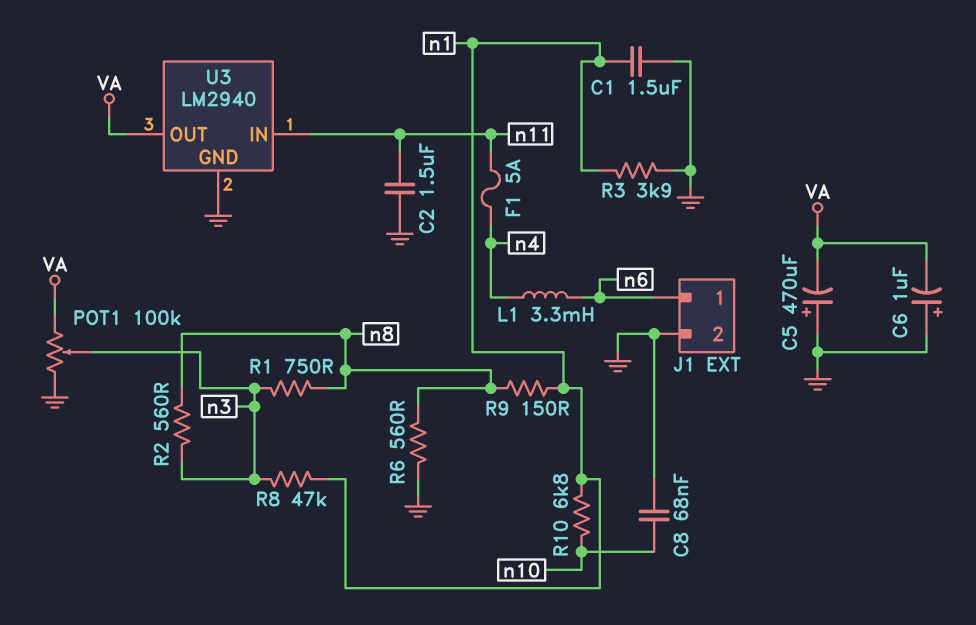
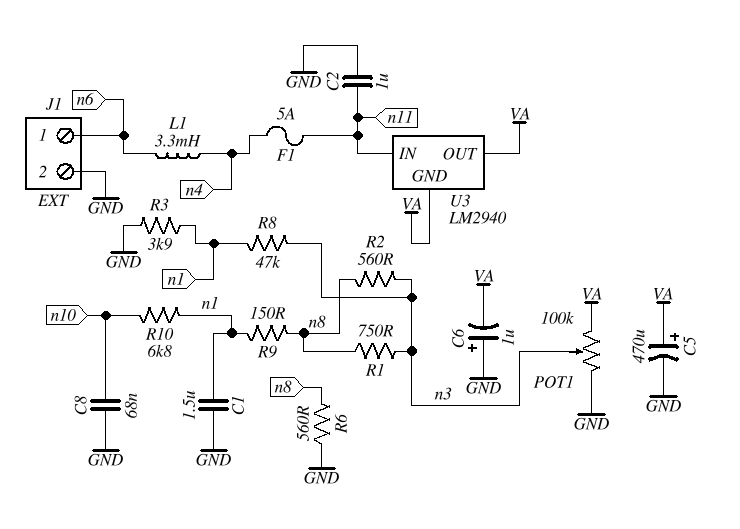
C2: 1.5uF (GND, n11) -> 1uF (GND, n11)
C5: 470uF (plus GND, minus VA) -> 470uF (plus VA, minus GND)
U3 pin GND: GND -> VA

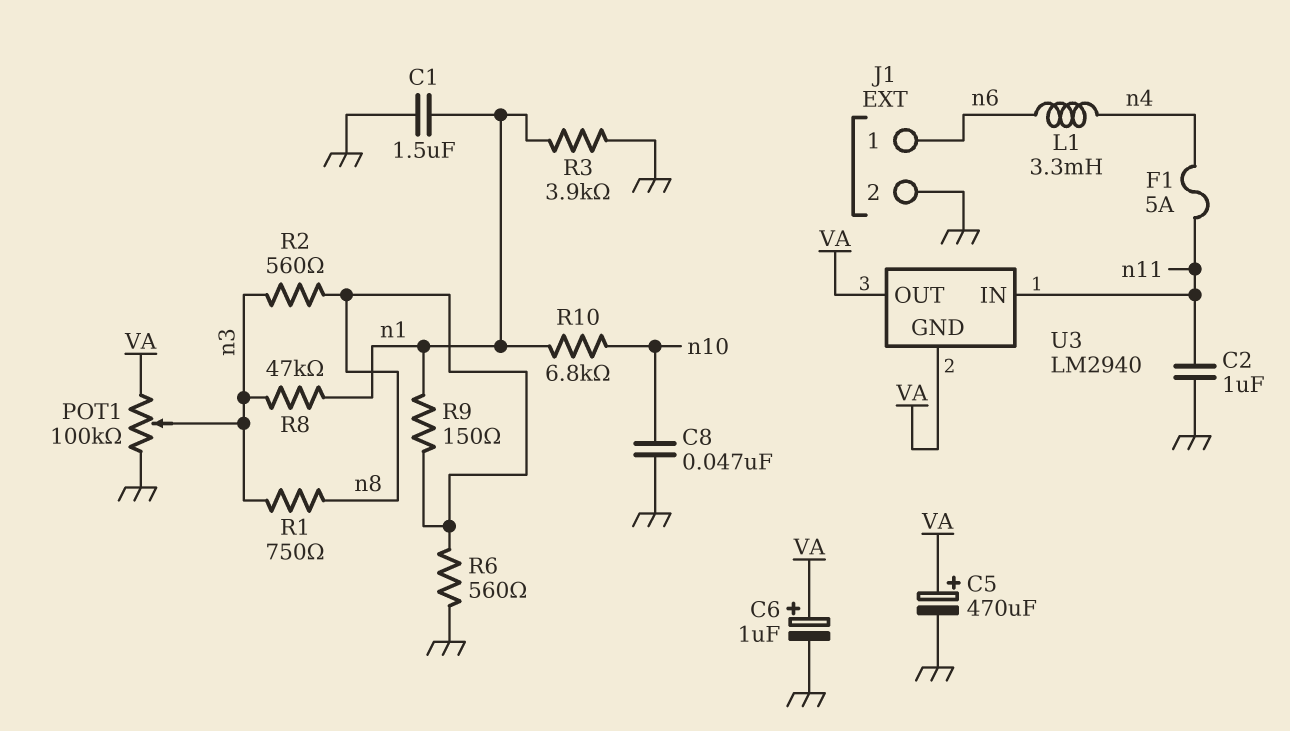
C6: 1uF (plus GND, minus VA) -> 1uF (plus VA, minus GND)
C8: 68nF (GND, n10) -> 47nF (GND, n10)

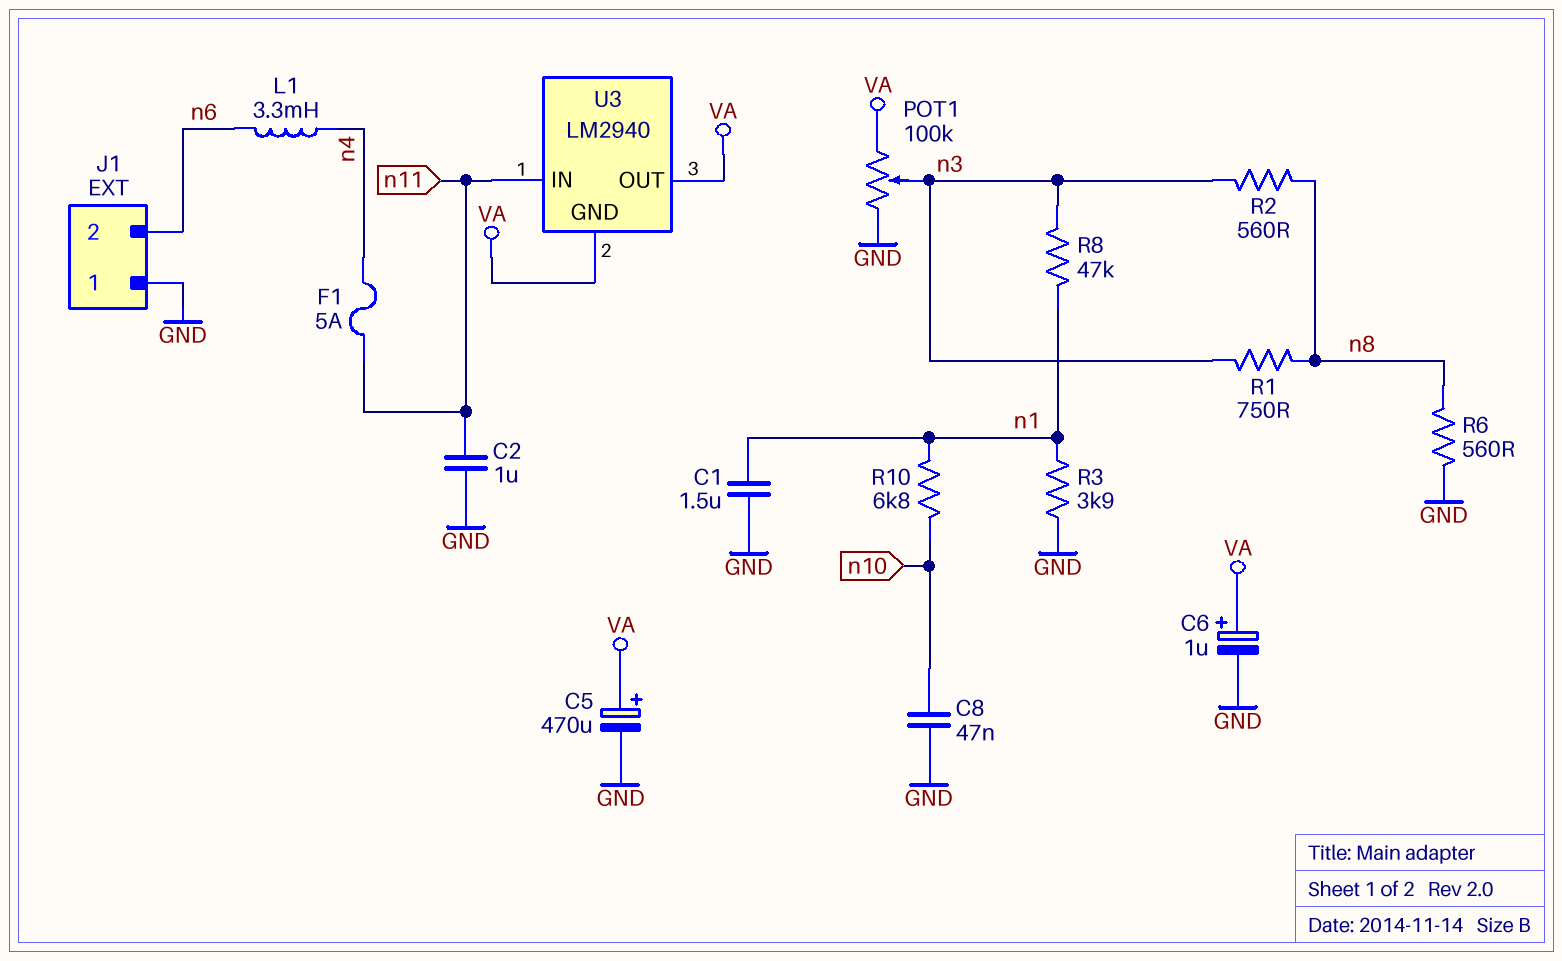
J1 pin 1: n6 -> GND
J1 pin 2: GND -> n6
R9: 150 (n1, n8) -> none

